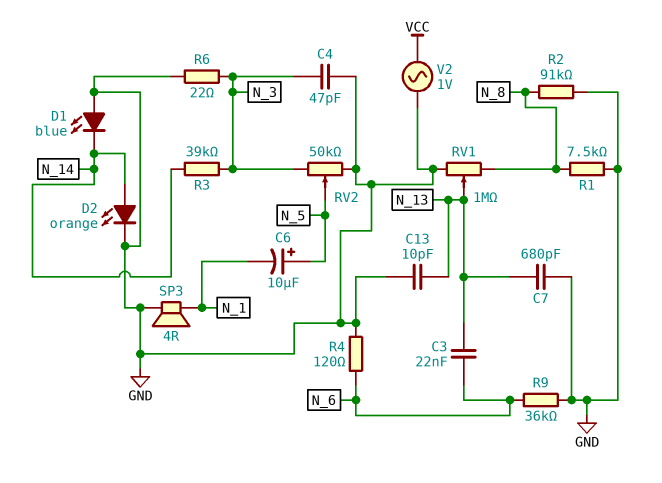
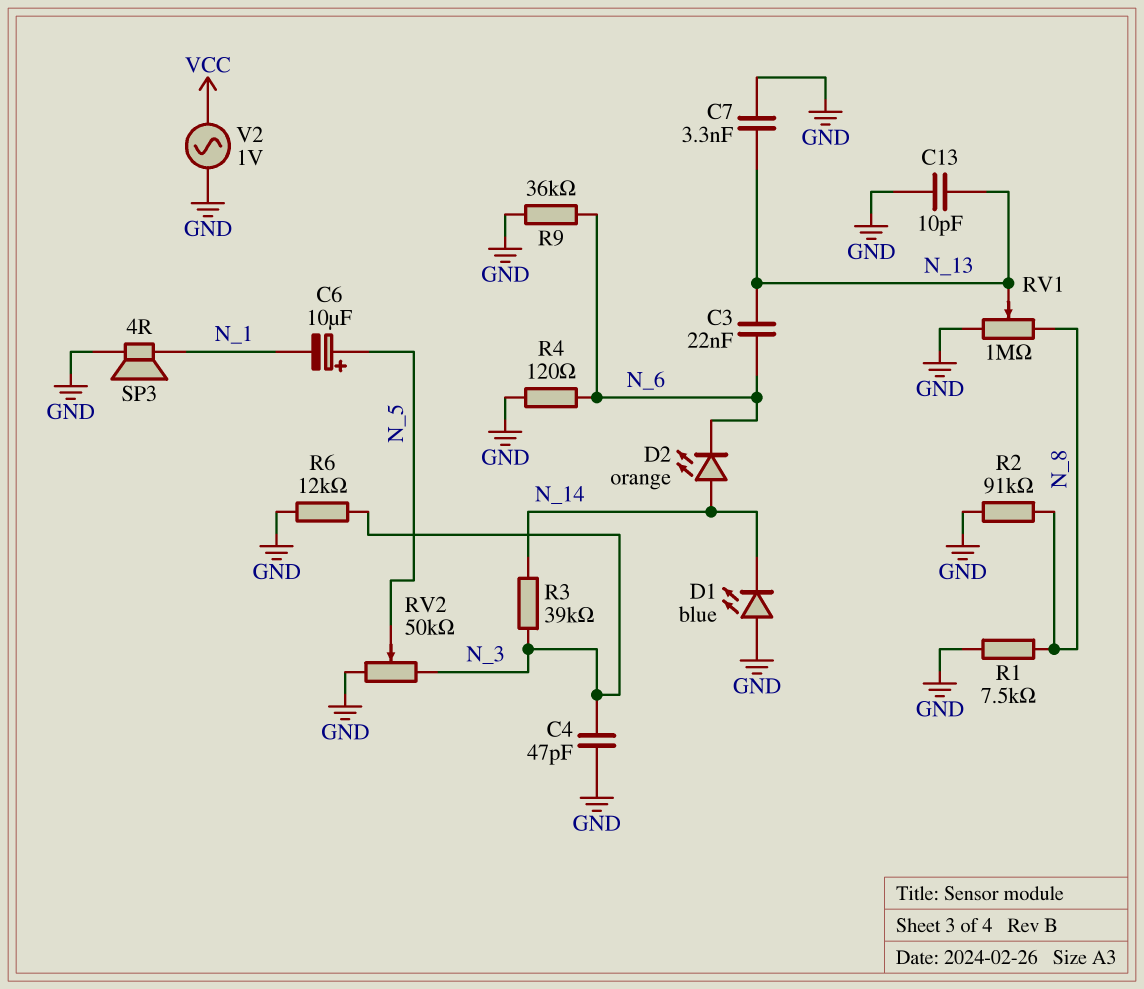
C7: 680pF (GND, N_13) -> 3.3nF (GND, N_13)
D2: LED orange (A N_14, K GND) -> LED orange (A N_14, K N_6)
R6: 22 (GND, N_3) -> 12k (GND, N_3)

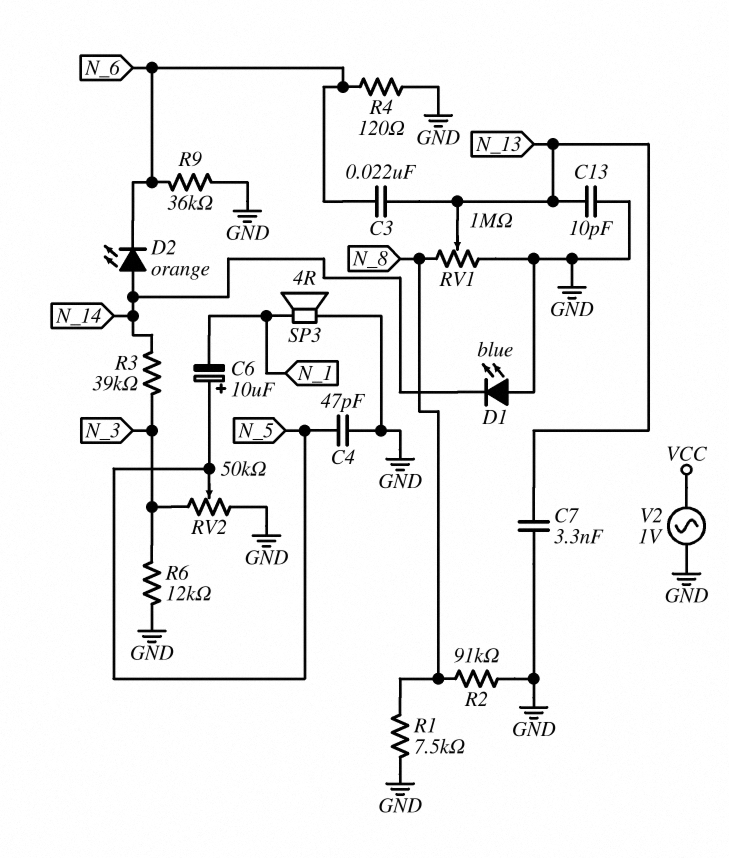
C4: 47pF (GND, N_3) -> 47pF (GND, N_5)

